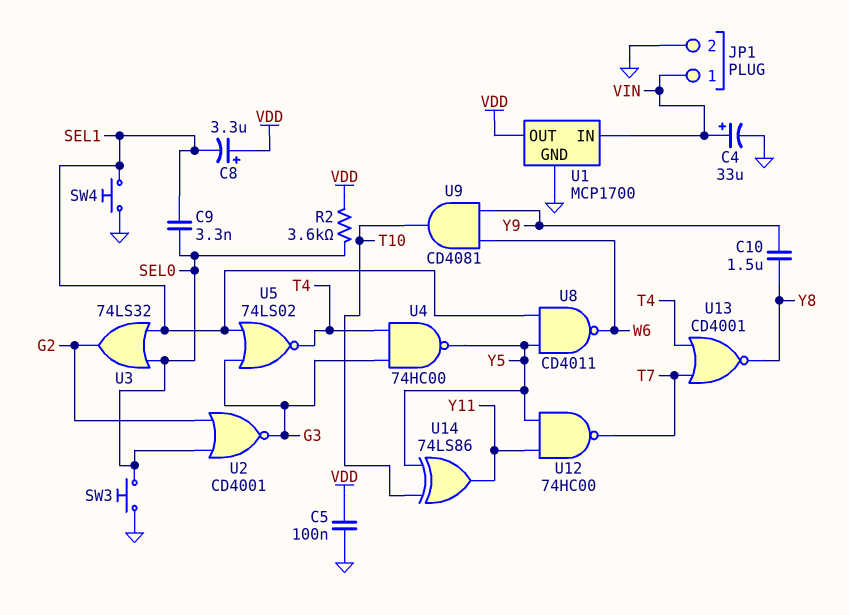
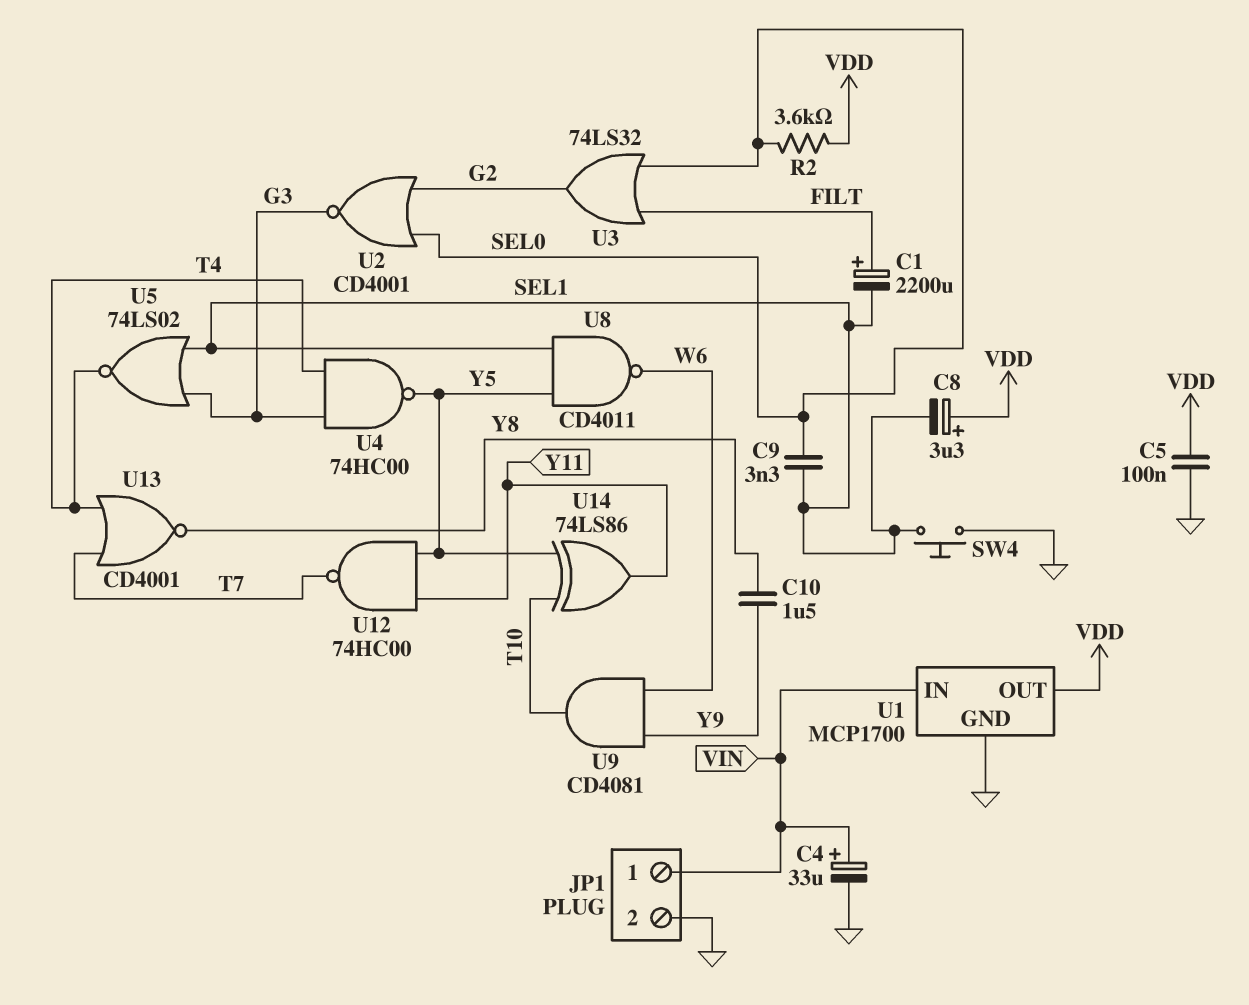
C1: none -> 2200uF (plus FILT, minus SEL1)
SW3: button (GND, SEL0) -> none
U3: OR 74LS32 (in SEL0, in SEL1, out G2) -> OR 74LS32 (in FILT, in SEL0, out G2)

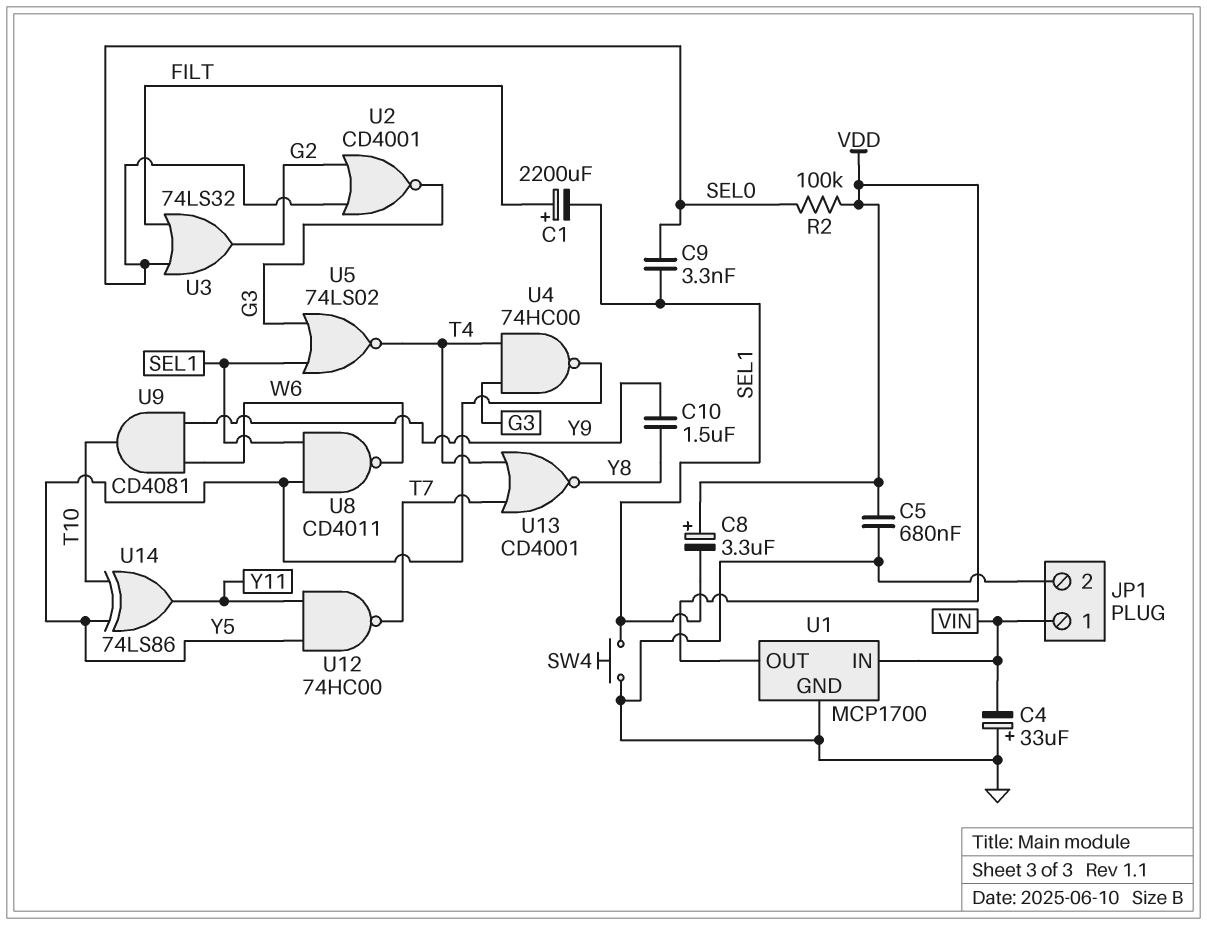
C4: 33uF (plus VIN, minus GND) -> 33uF (plus GND, minus VIN)
C5: 100nF (GND, VDD) -> 680nF (GND, VDD)
R2: 3.6k (SEL0, VDD) -> 100k (SEL0, VDD)

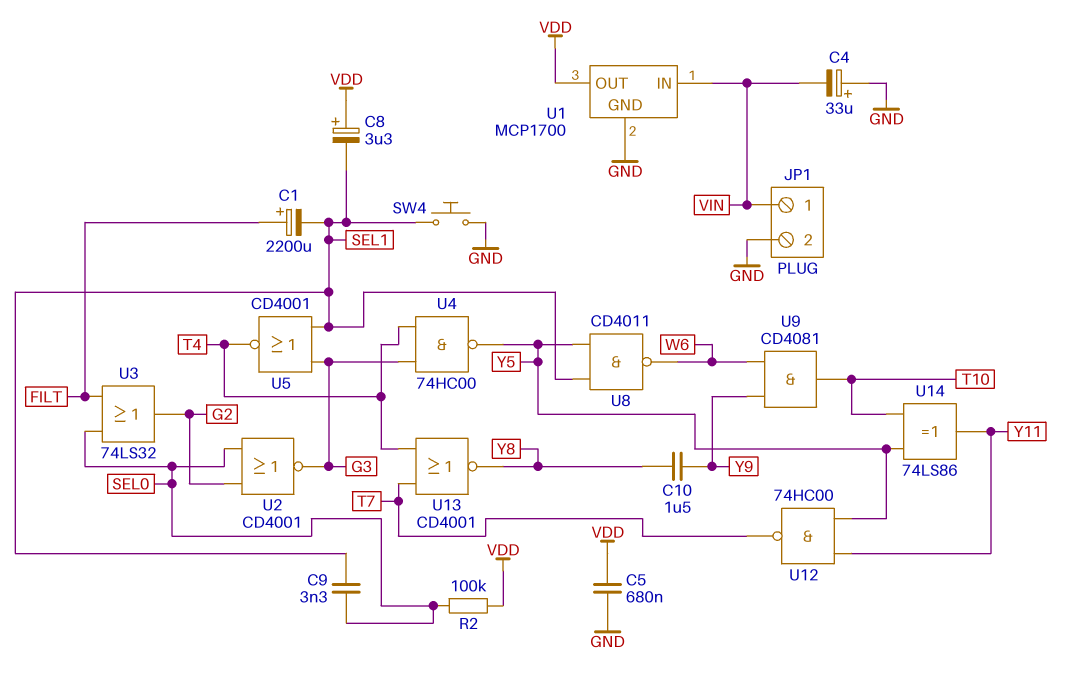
U5: NOR 74LS02 (in G3, in SEL1, out T4) -> NOR CD4001 (in G3, in SEL1, out T4)

